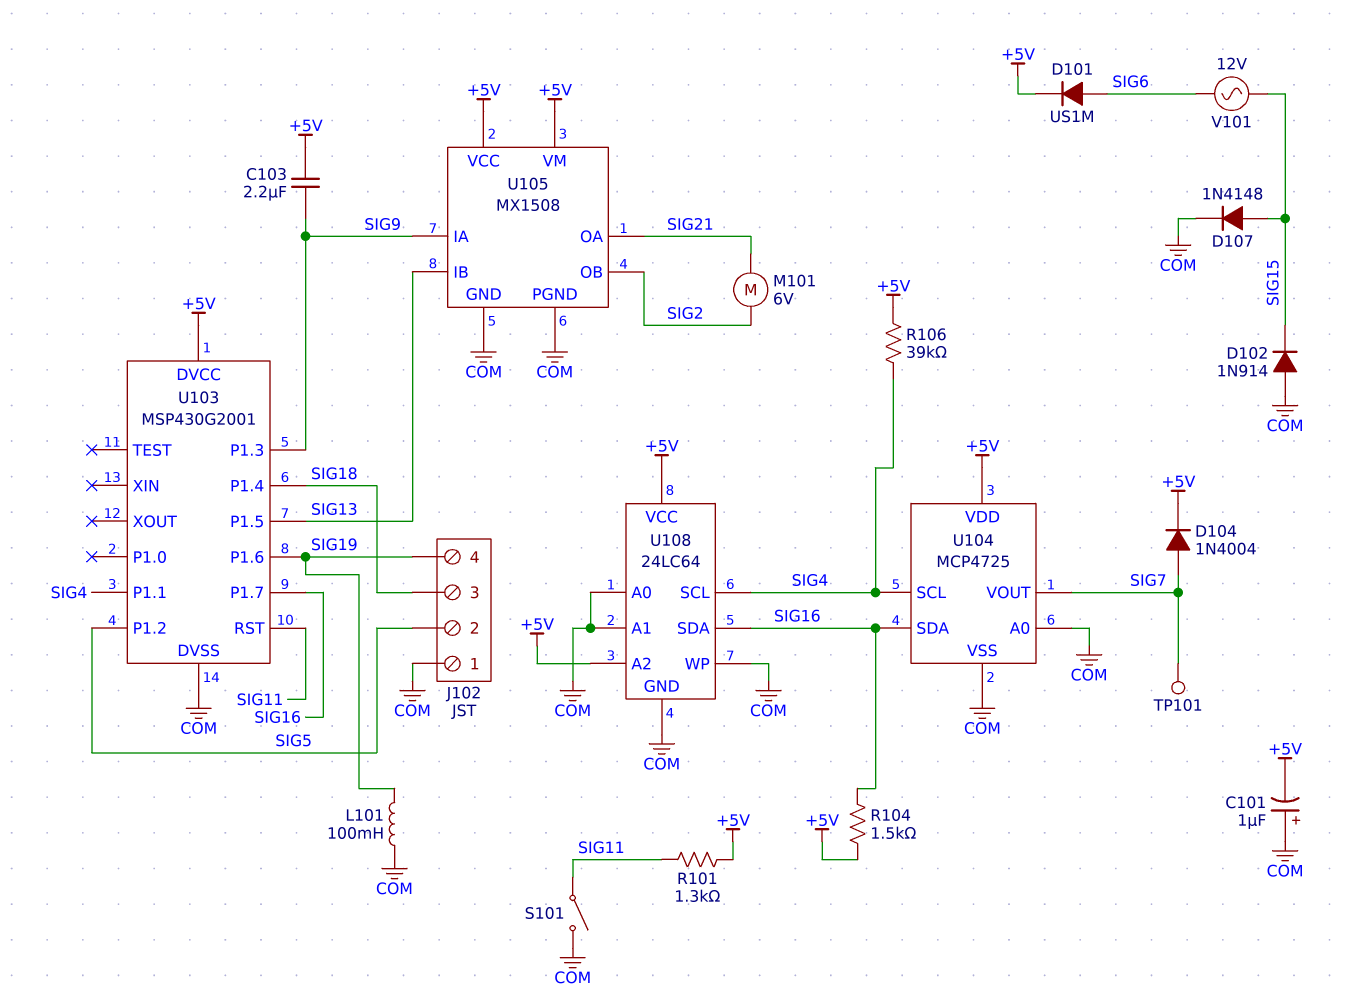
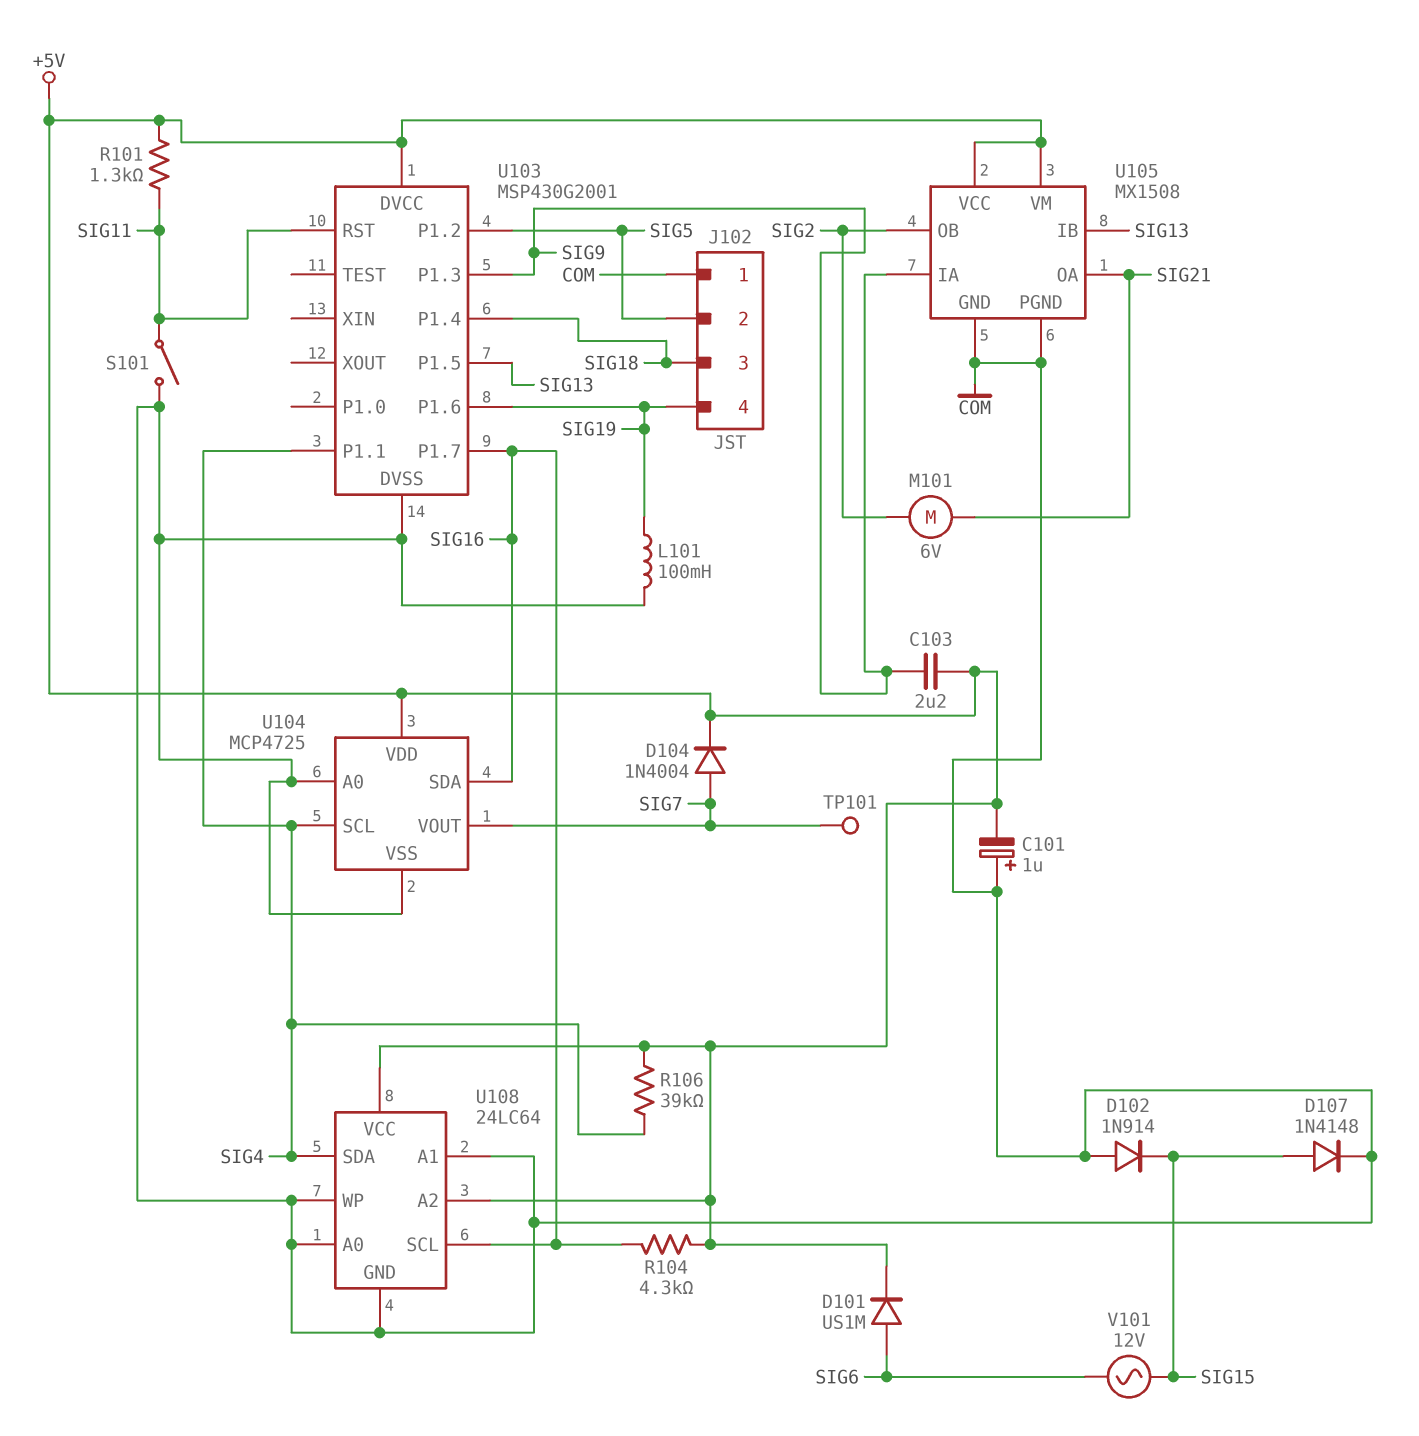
R104: 1.5k (+5V, SIG16) -> 4.3k (+5V, SIG16)
U108 pin SCL: SIG4 -> SIG16
U108 pin SDA: SIG16 -> SIG4

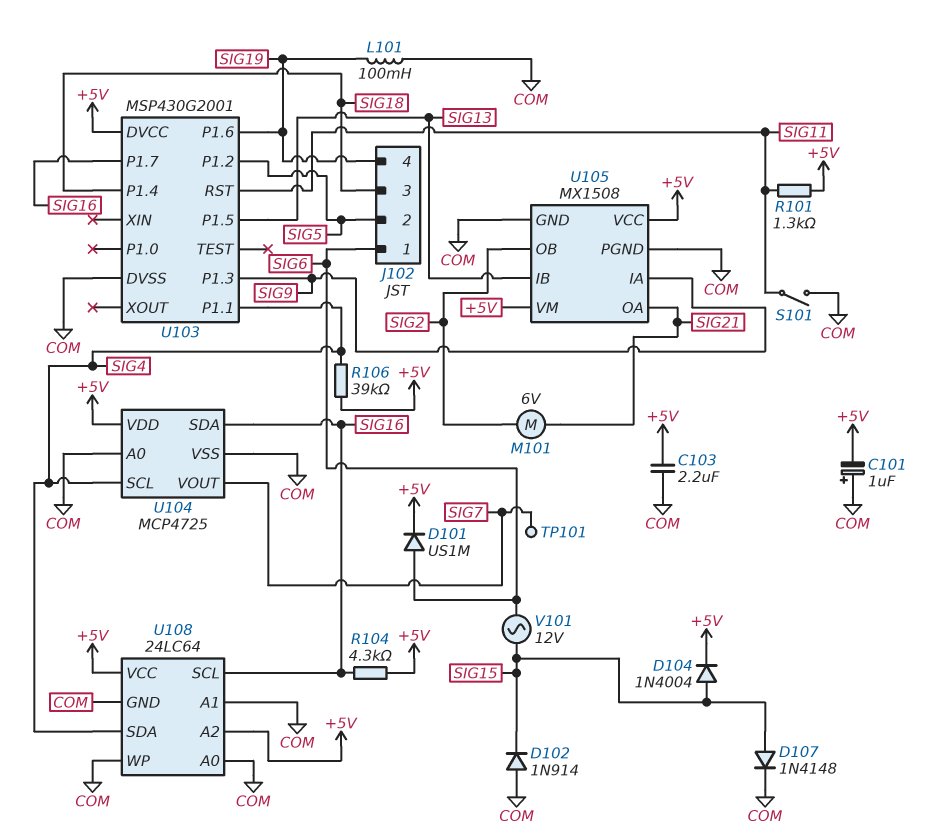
C103: 2.2uF (+5V, SIG9) -> 2.2uF (+5V, COM)
D104: diode 1N4004 (A SIG7, K +5V) -> diode 1N4004 (A SIG15, K +5V)
J102 pin 1: COM -> SIG6

